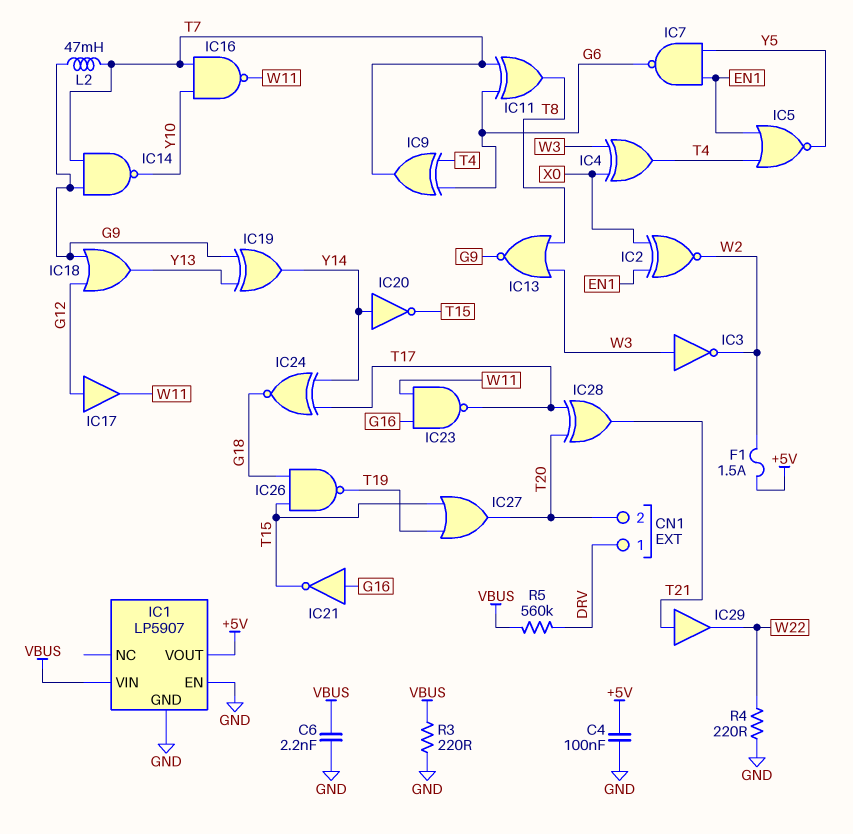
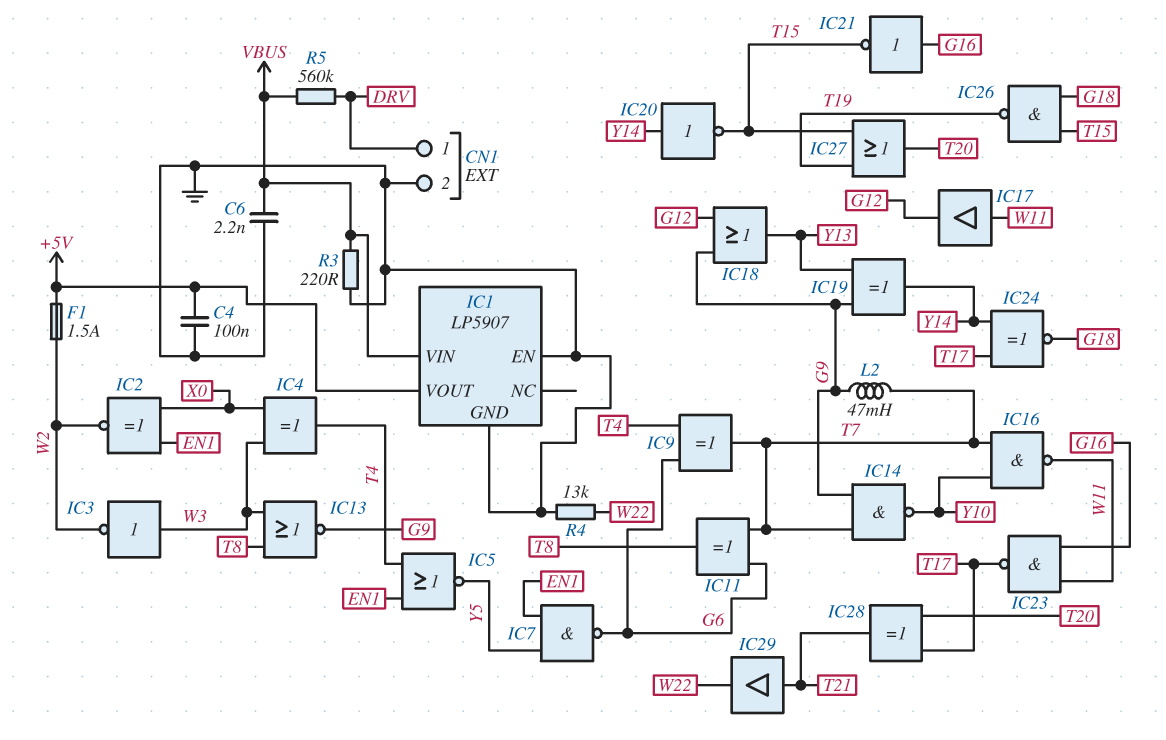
CN1 pin 2: T20 -> GND
IC17: buffer (in G12, out W11) -> buffer (in W11, out G12)
R4: 220 (GND, W22) -> 13k (GND, W22)

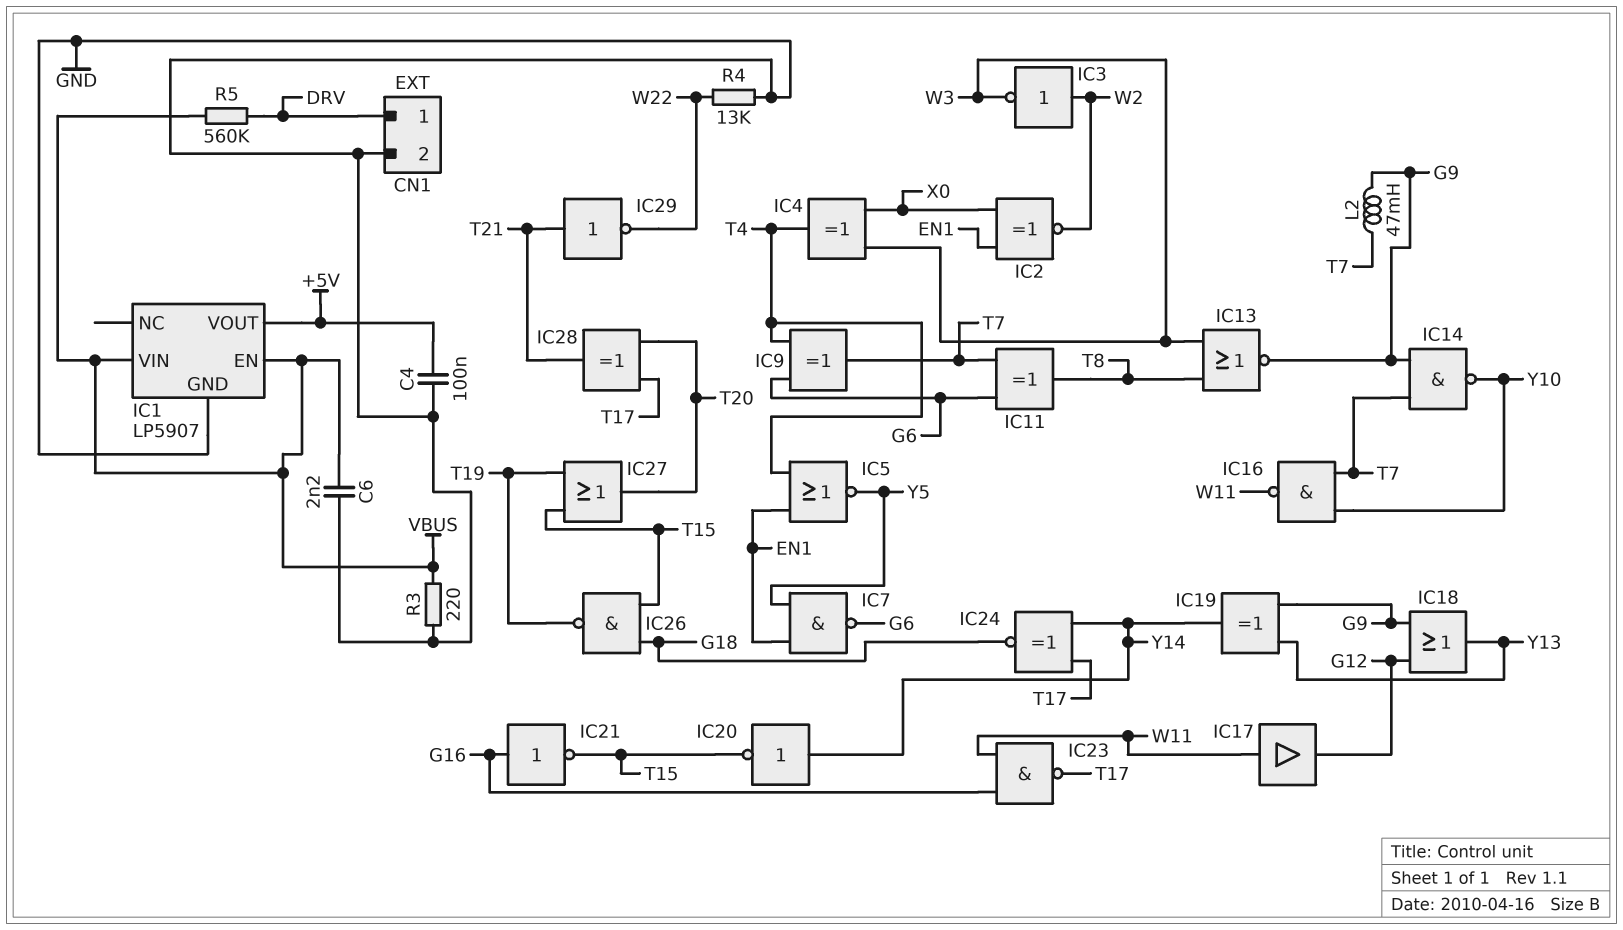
F1: 1.5A (+5V, W2) -> none
IC1 pin EN: GND -> VBUS
IC3: NOT (in W3, out W2) -> NOT (in W2, out W3)
IC29: buffer (in T21, out W22) -> NOT (in T21, out W22)

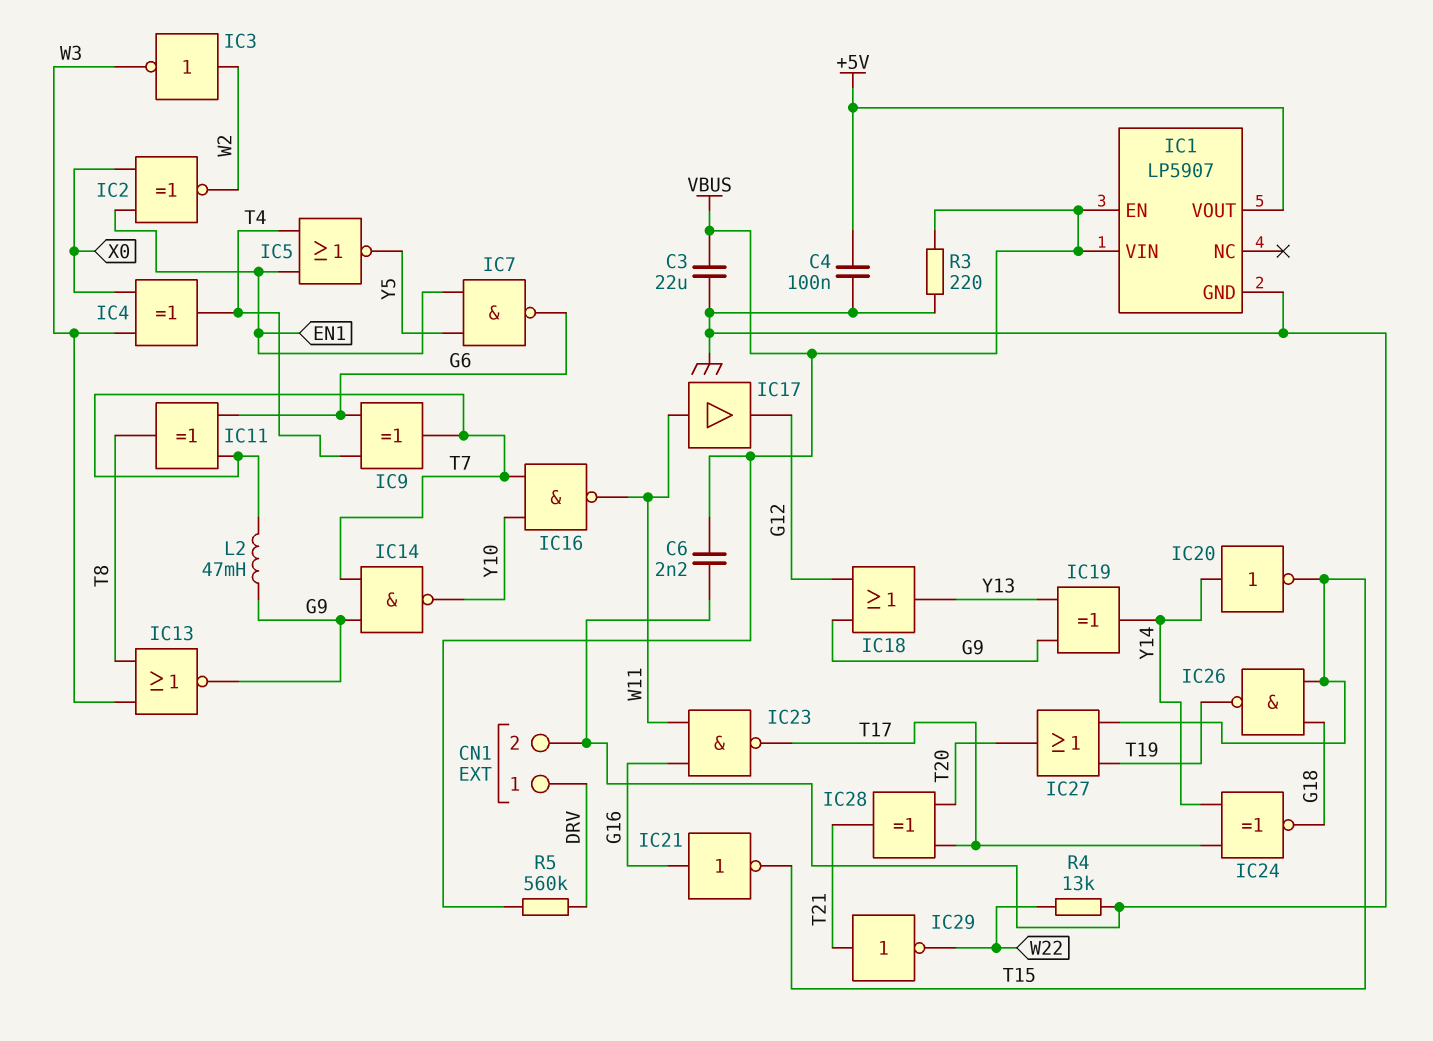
C3: none -> 22uF (GND, VBUS)

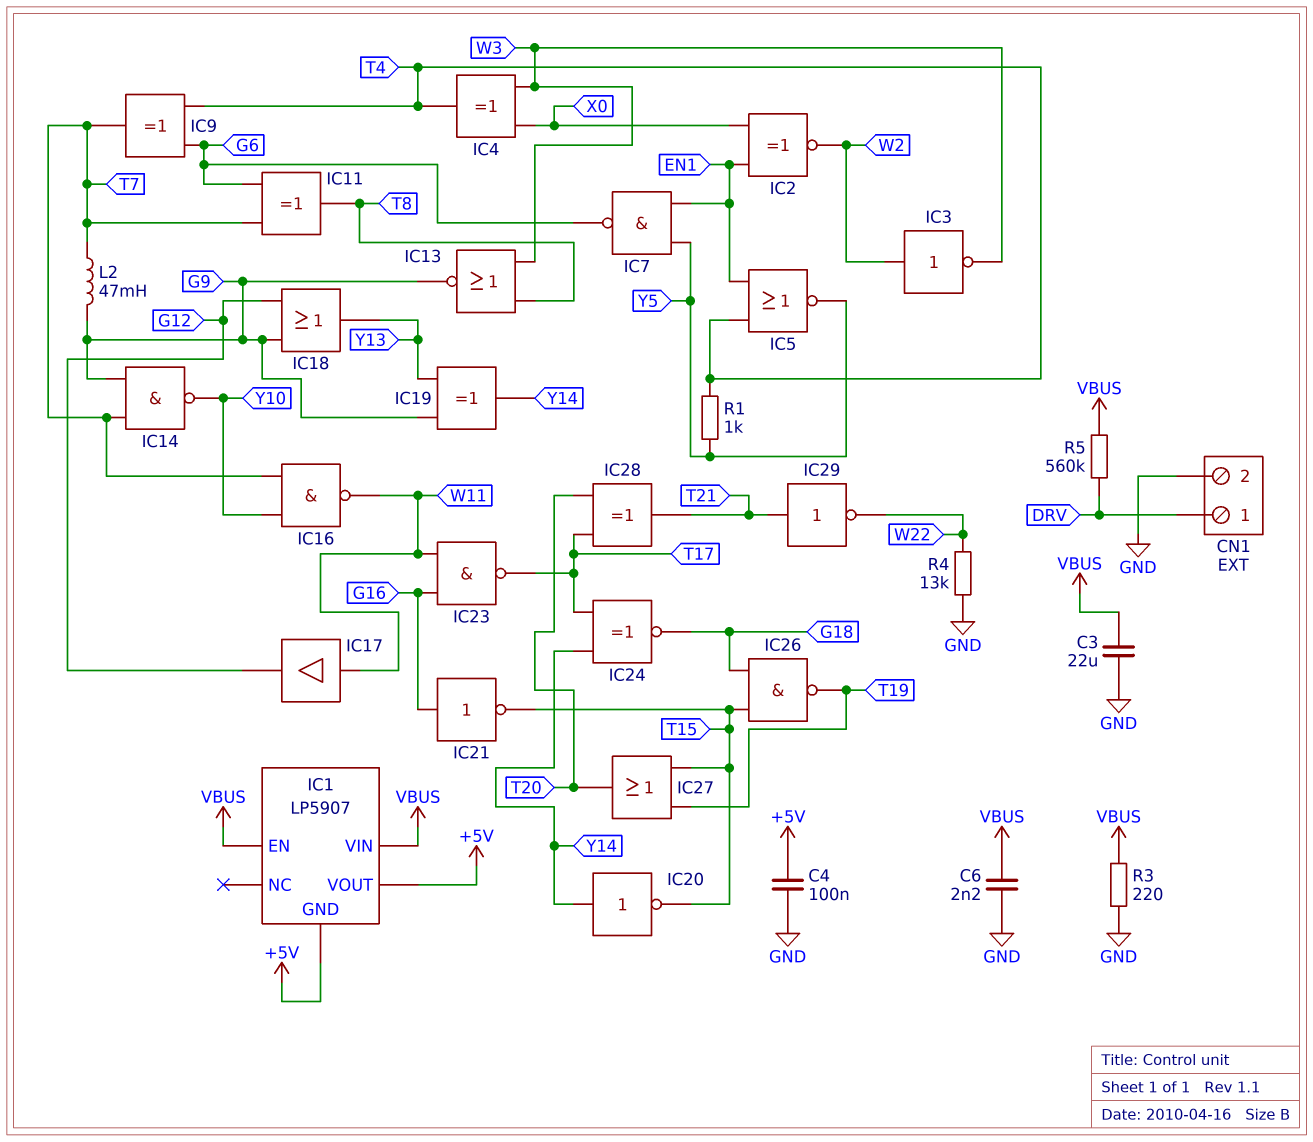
IC1 pin GND: GND -> +5V
R1: none -> 1k (T4, Y5)

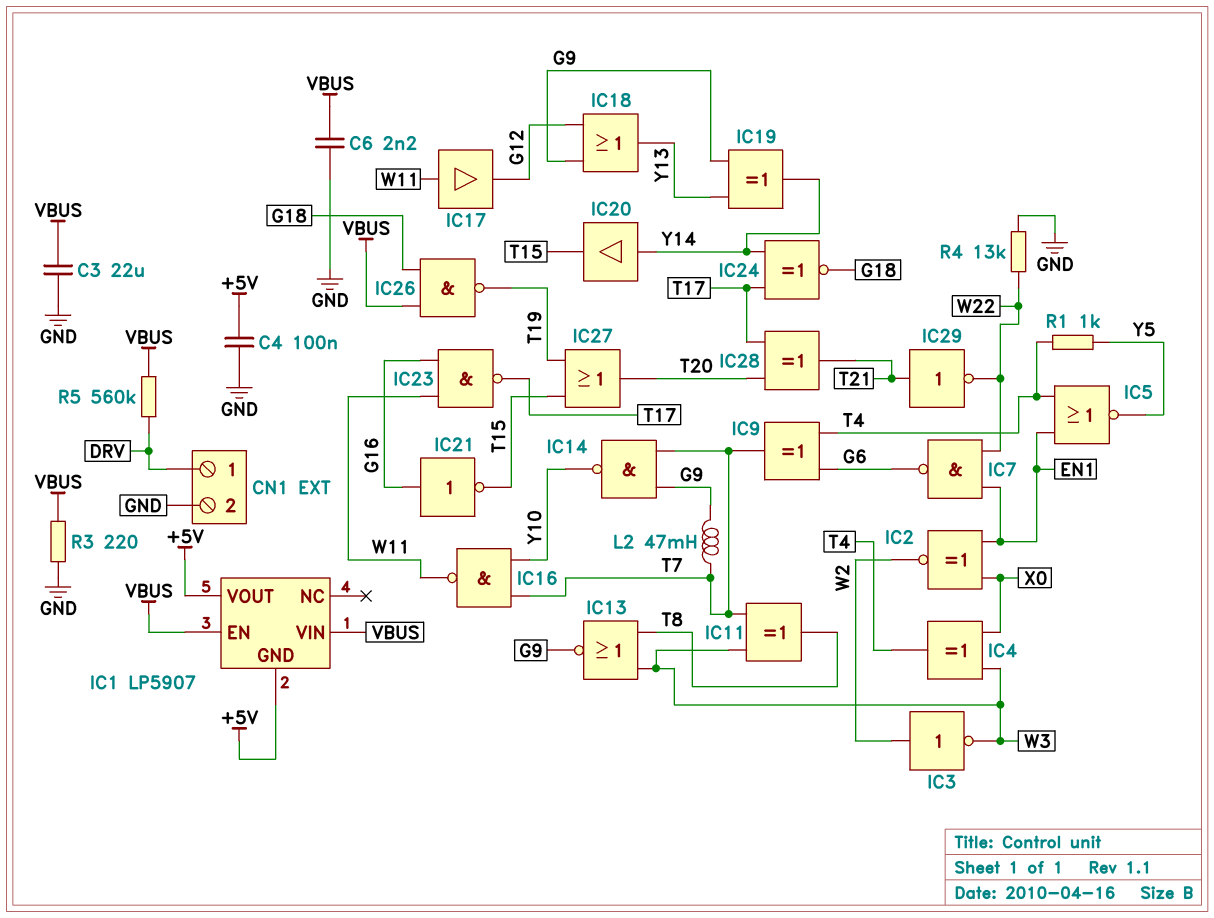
IC7: NAND (in EN1, in Y5, out G6) -> NAND (in EN1, in W22, out G6)
IC11: XOR (in G6, in T7, out T8) -> XOR (in T7, in W3, out T8)
IC20: NOT (in Y14, out T15) -> buffer (in Y14, out T15)
IC26: NAND (in G18, in T15, out T19) -> NAND (in G18, in VBUS, out T19)

